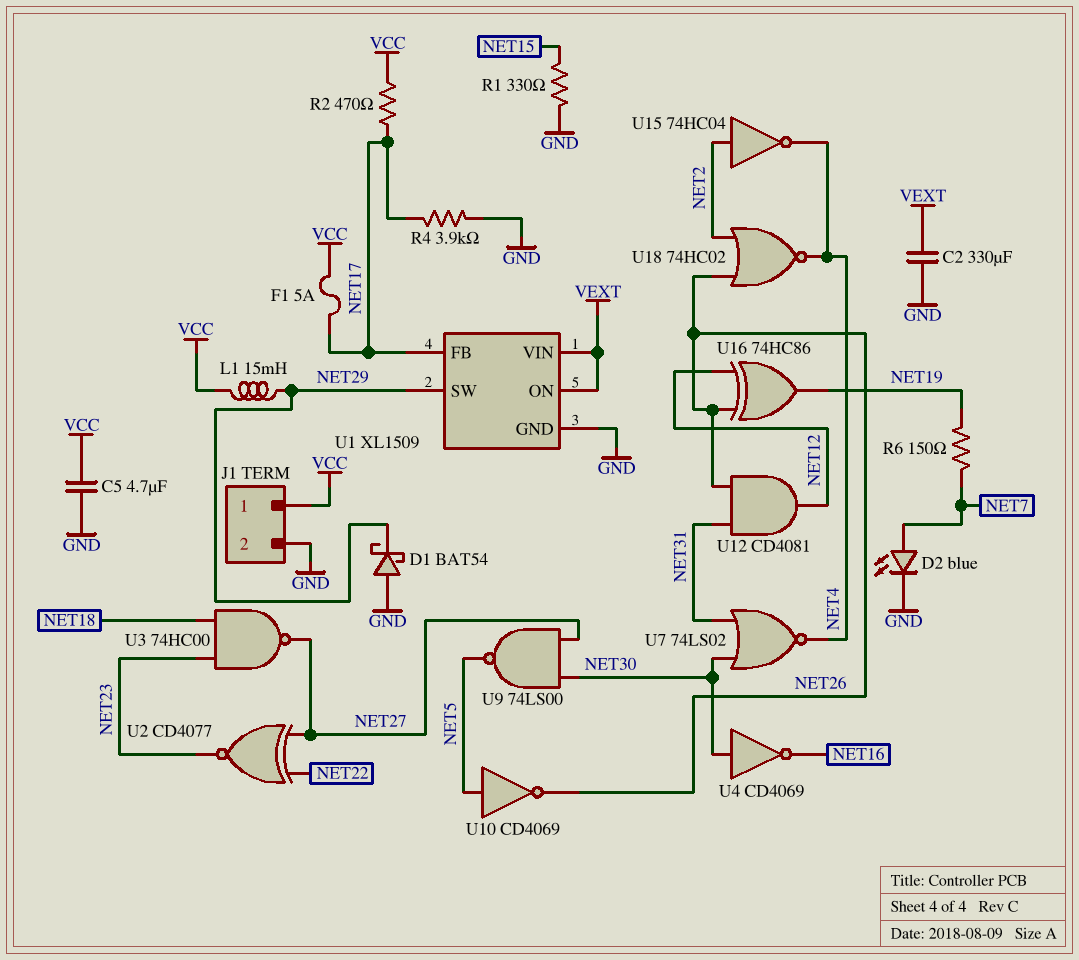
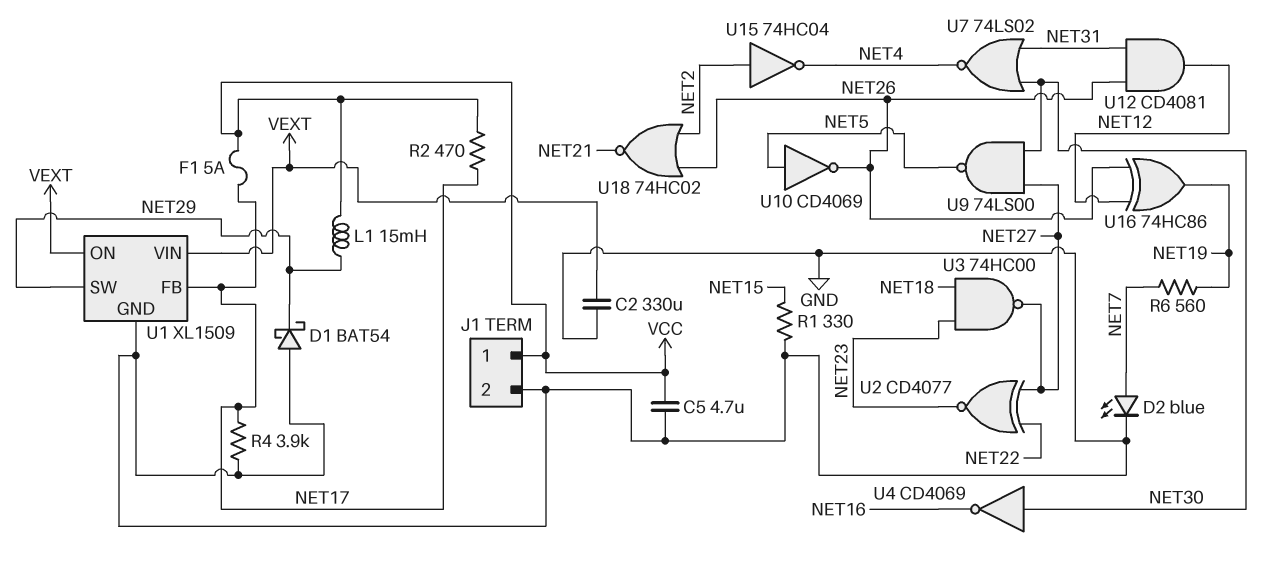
R6: 150 (NET7, NET19) -> 560 (NET7, NET19)
U18: NOR 74HC02 (in NET2, in NET26, out NET4) -> NOR 74HC02 (in NET2, in NET26, out NET21)

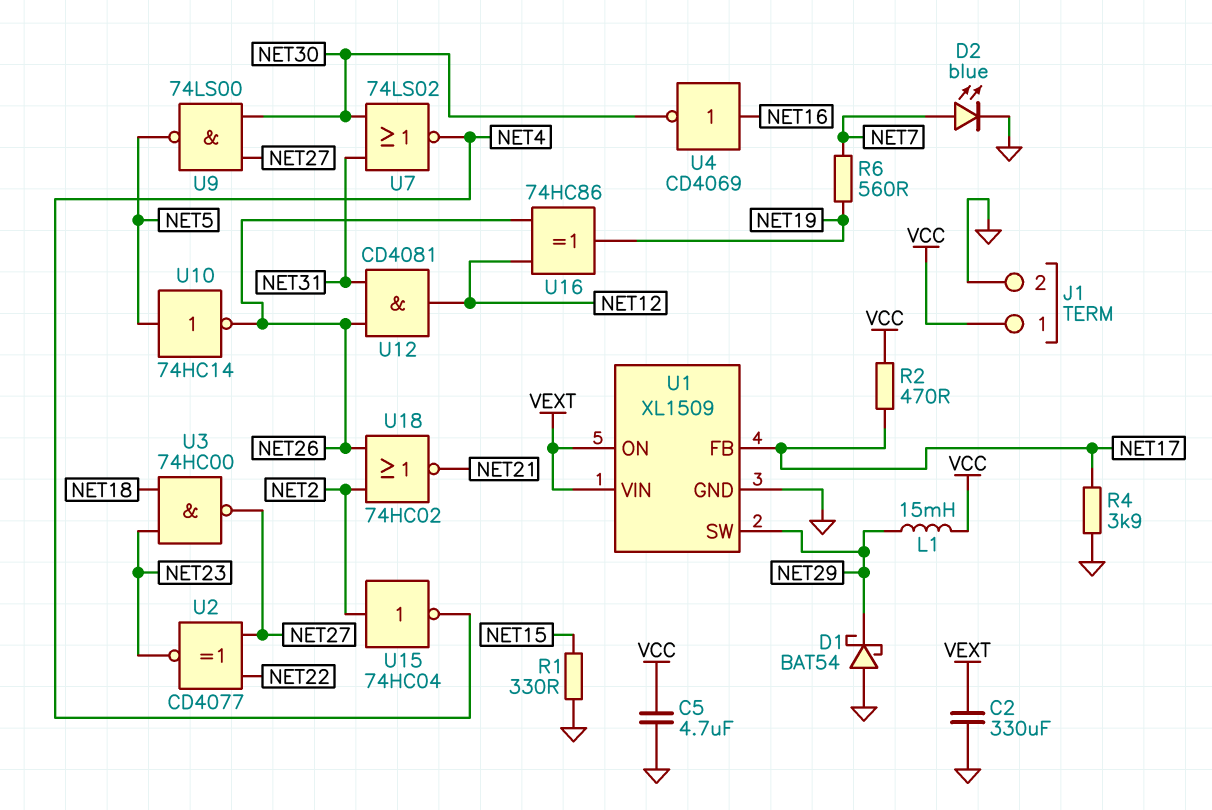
F1: 5A (NET17, VCC) -> none
U4: NOT CD4069 (in NET30, out NET16) -> NOT CD4069 (in NET16, out NET30)
U10: NOT CD4069 (in NET5, out NET26) -> NOT 74HC14 (in NET5, out NET26)

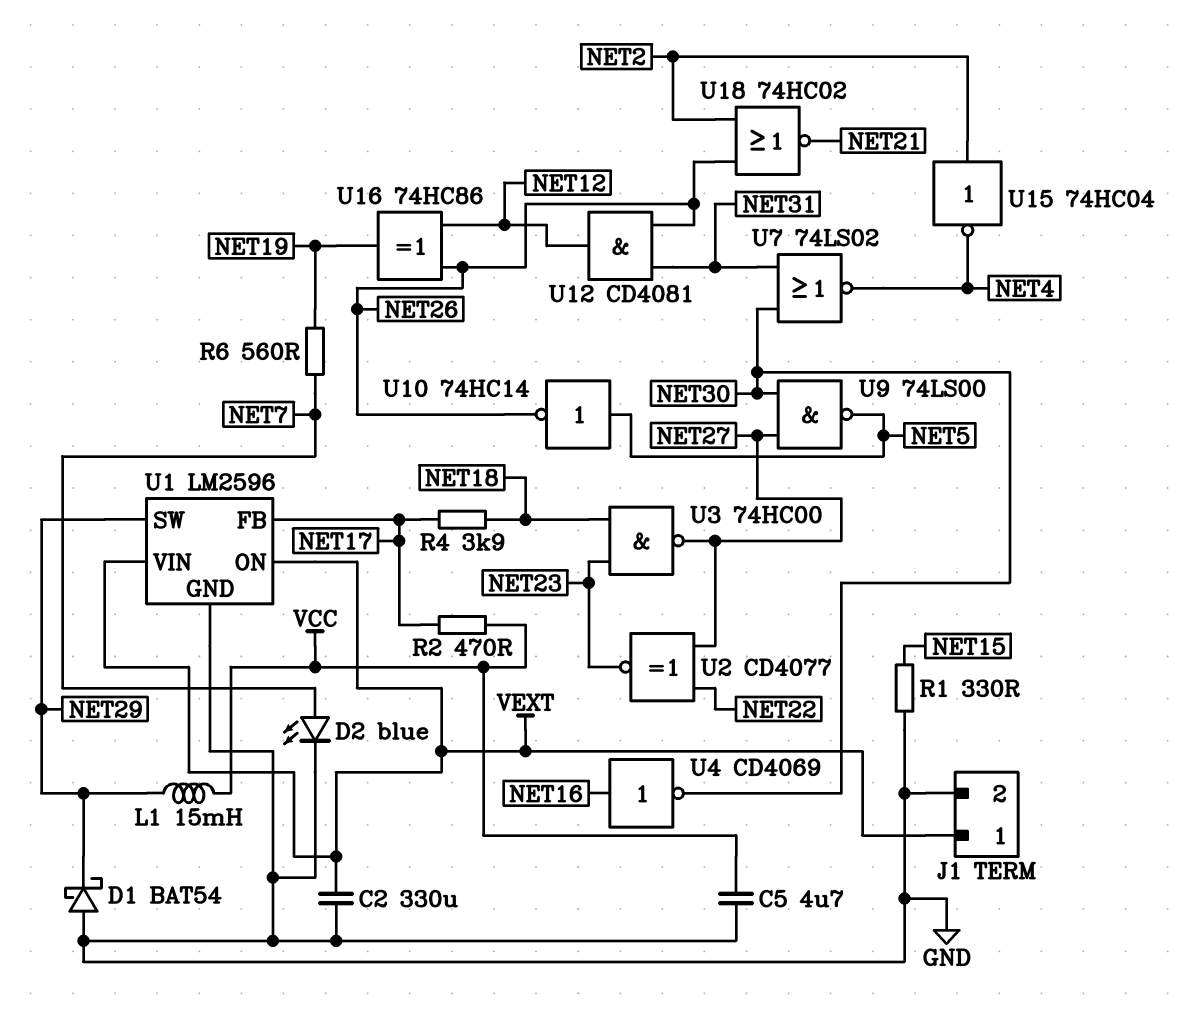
J1 pin 1: VCC -> VEXT
R4: 3.9k (GND, NET17) -> 3.9k (NET17, NET18)
U1: XL1509 -> LM2596

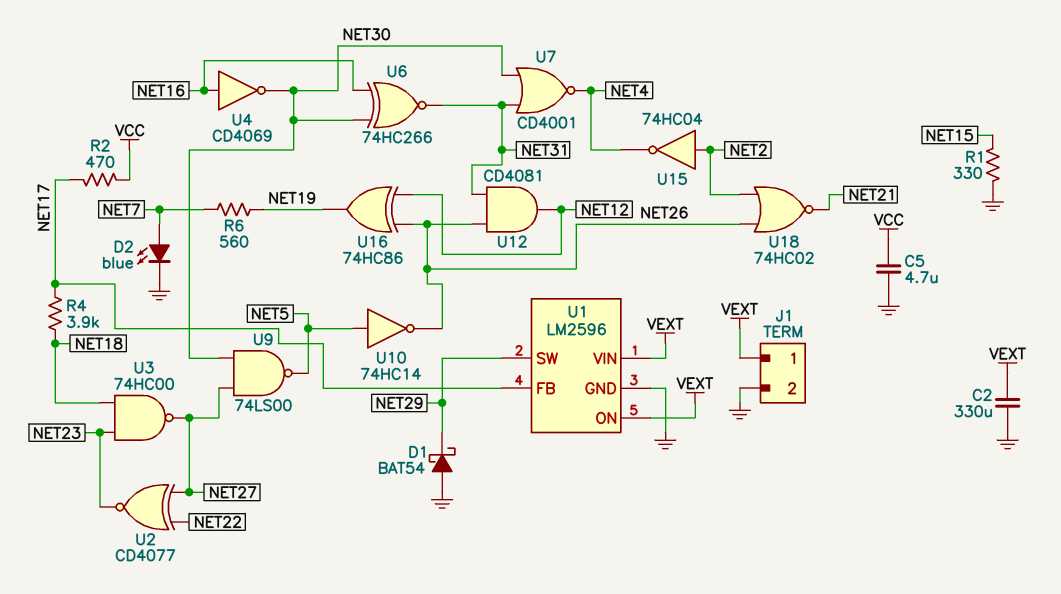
L1: 15mH (NET29, VCC) -> none
U6: none -> XNOR 74HC266 (in NET16, in NET30, out NET31)
U7: NOR 74LS02 (in NET30, in NET31, out NET4) -> NOR CD4001 (in NET30, in NET31, out NET4)

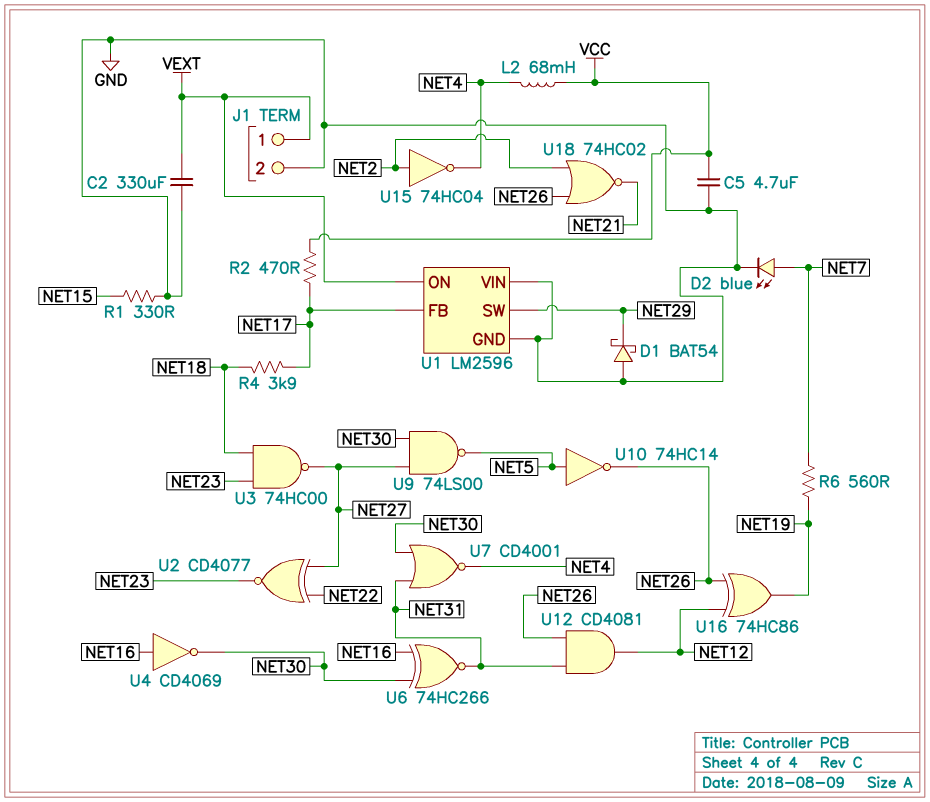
L2: none -> 68mH (NET4, VCC)
U1 pin VIN: VEXT -> GND

